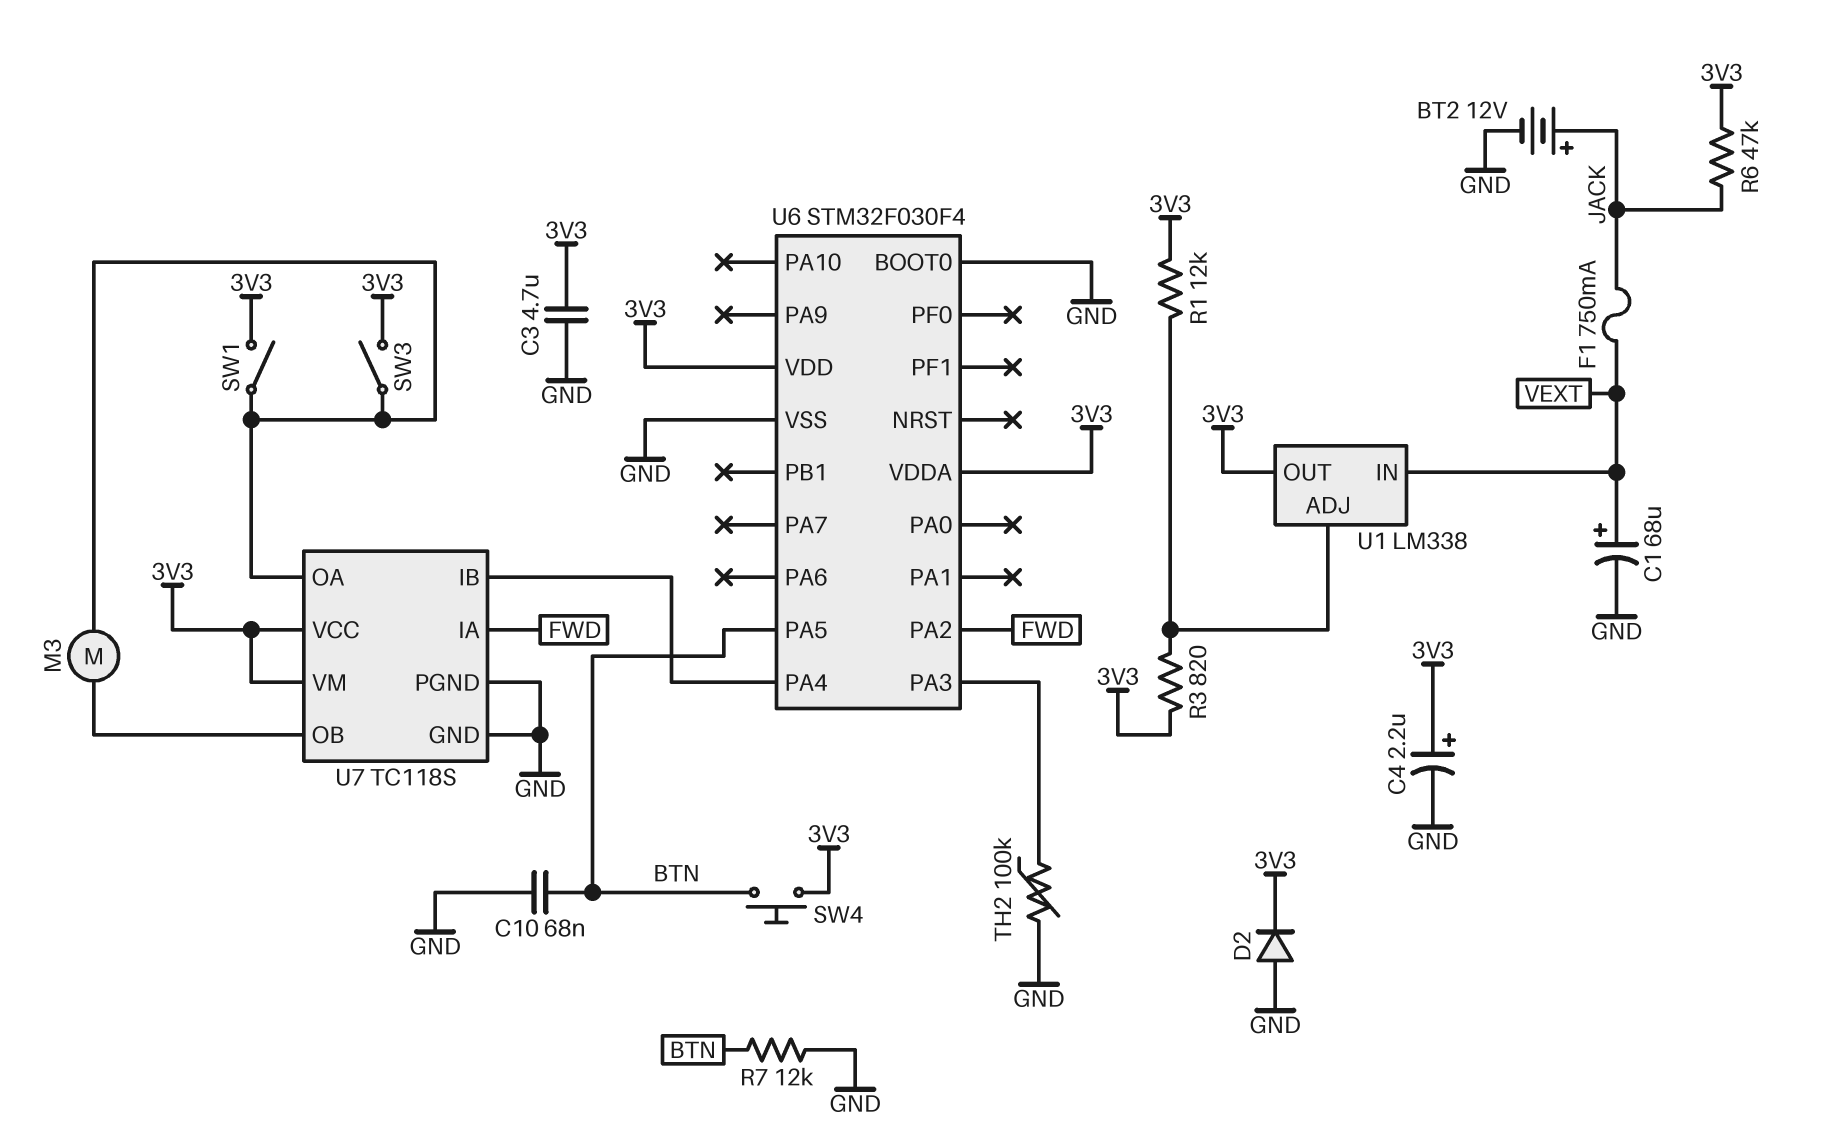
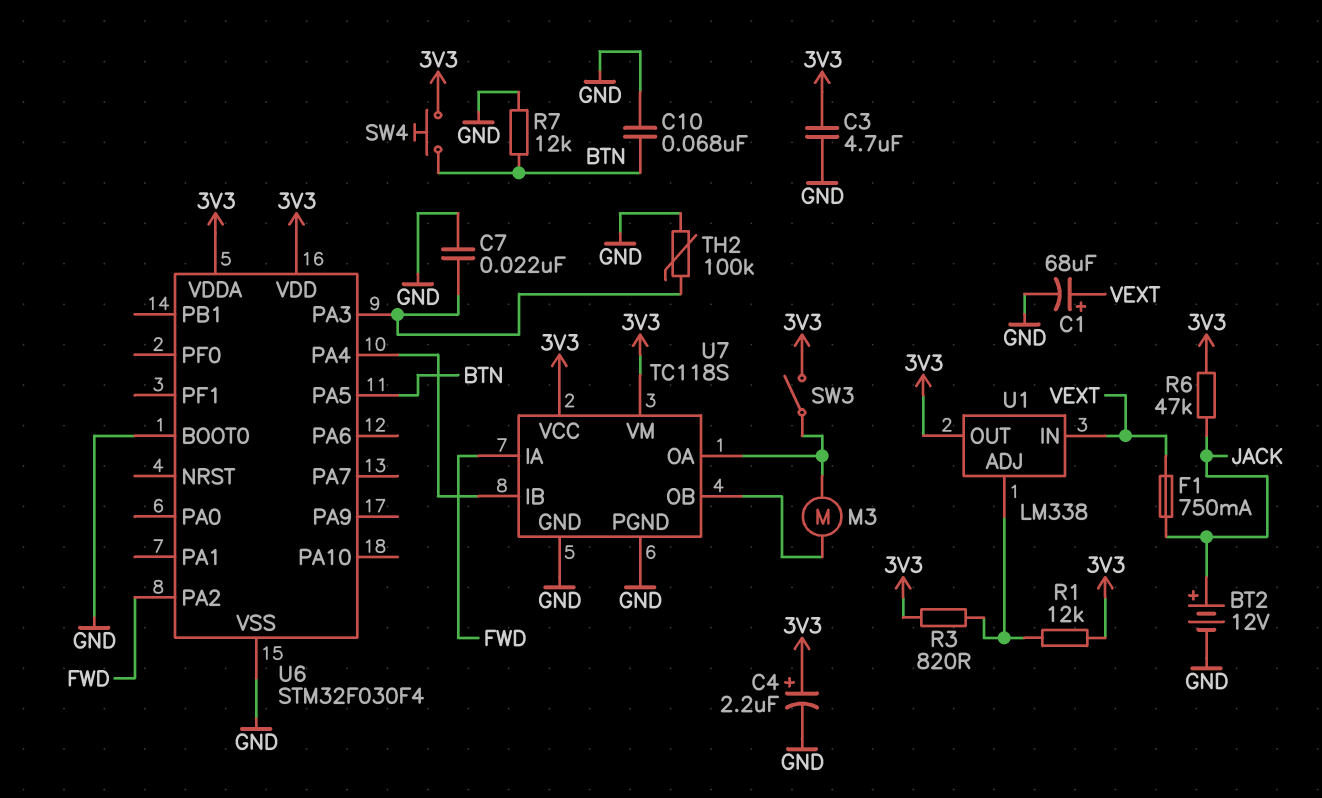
C7: none -> 22nF (GND, U6/PA3)
D2: diode (A GND, K 3V3) -> none
SW1: switch (3V3, U7/OA) -> none

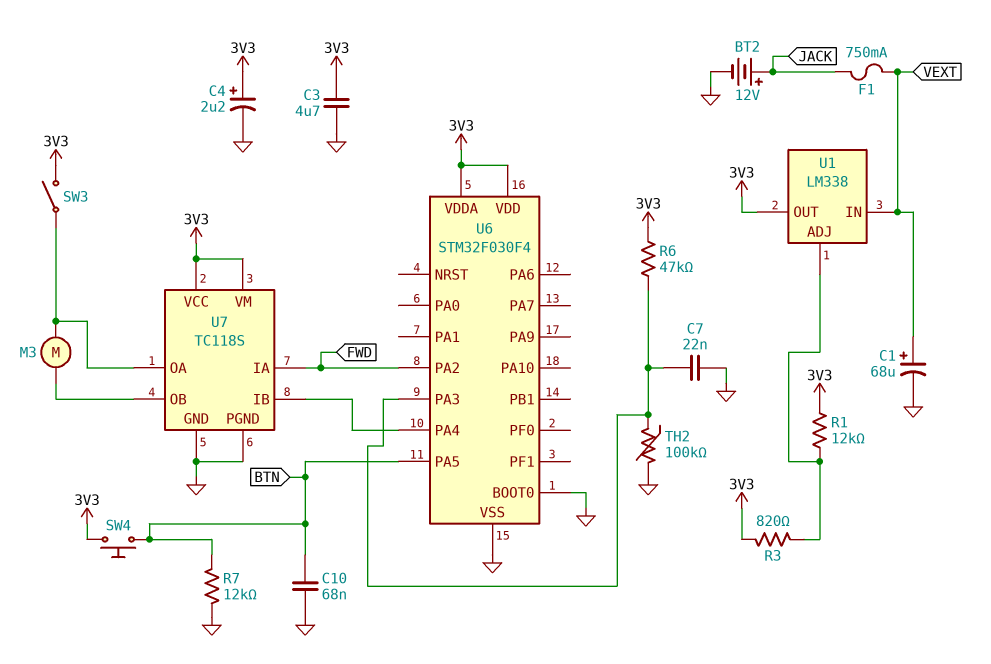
R6: 47k (3V3, JACK) -> 47k (3V3, U6/PA3)

